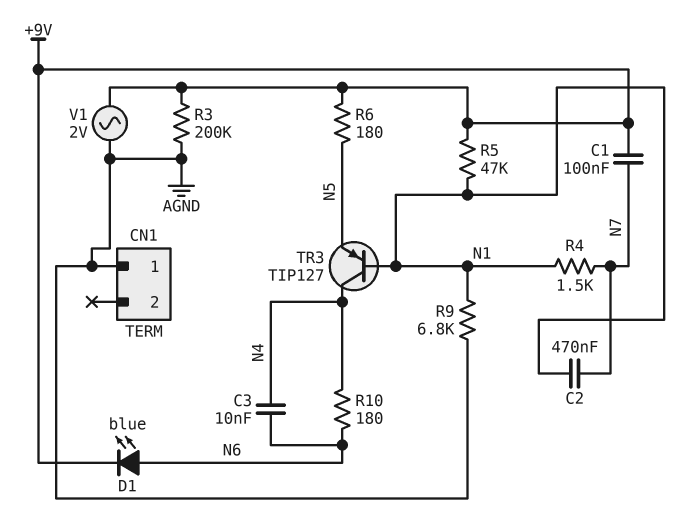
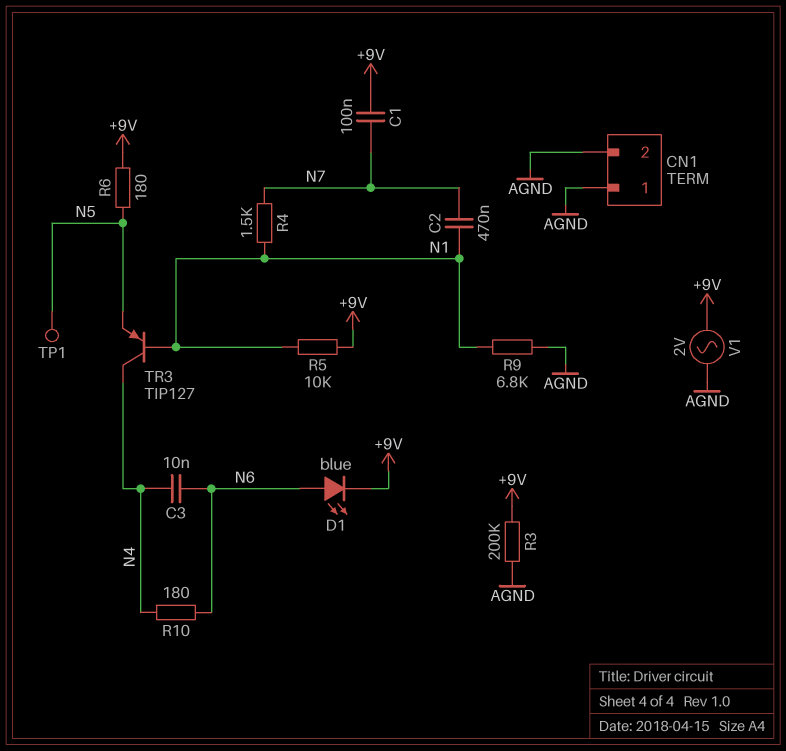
CN1 pin 2: none -> AGND
R5: 47k (+9V, N1) -> 10k (+9V, N1)
TP1: none -> test point (N5)

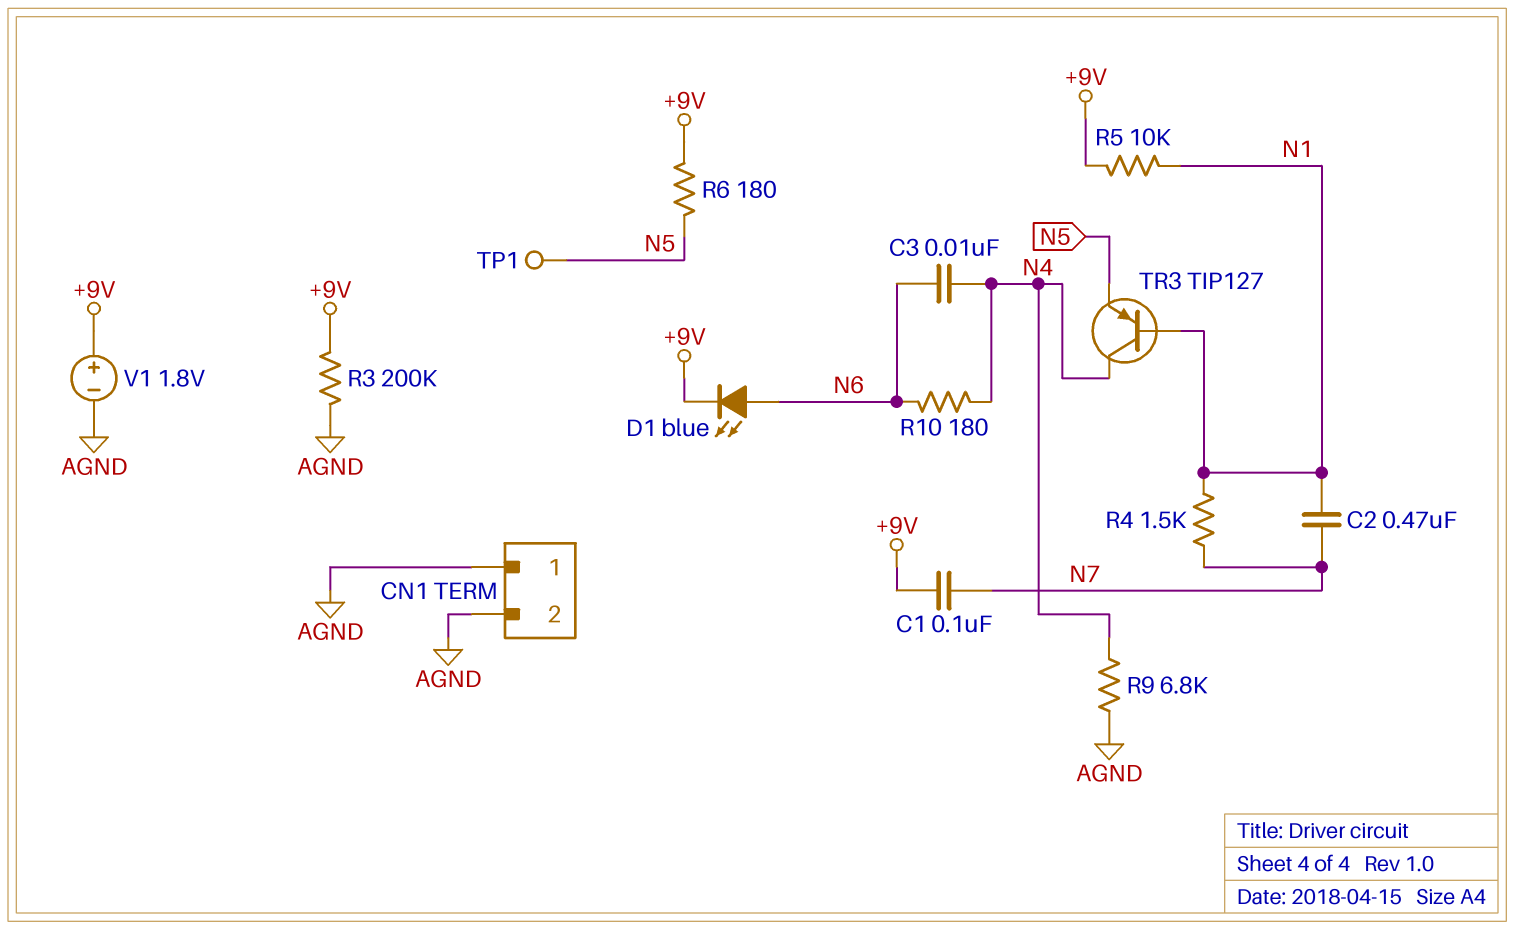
R9: 6.8k (AGND, N1) -> 6.8k (AGND, N4)
V1: AC 2V (+9V, AGND) -> 1.8V (plus +9V, minus AGND)

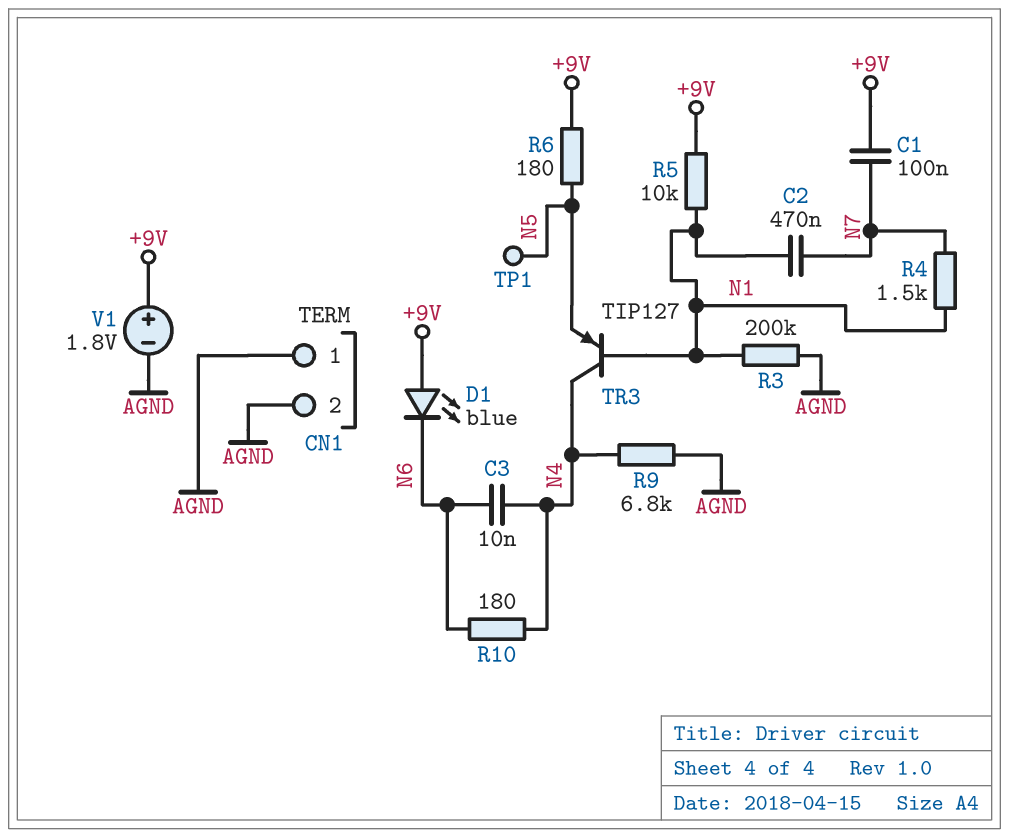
D1: LED blue (A N6, K +9V) -> LED blue (A +9V, K N6)
R3: 200k (+9V, AGND) -> 200k (AGND, N1)

